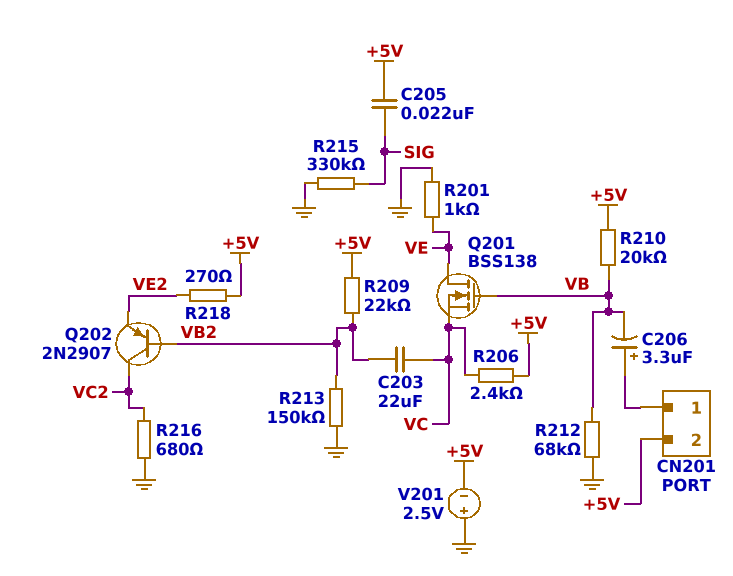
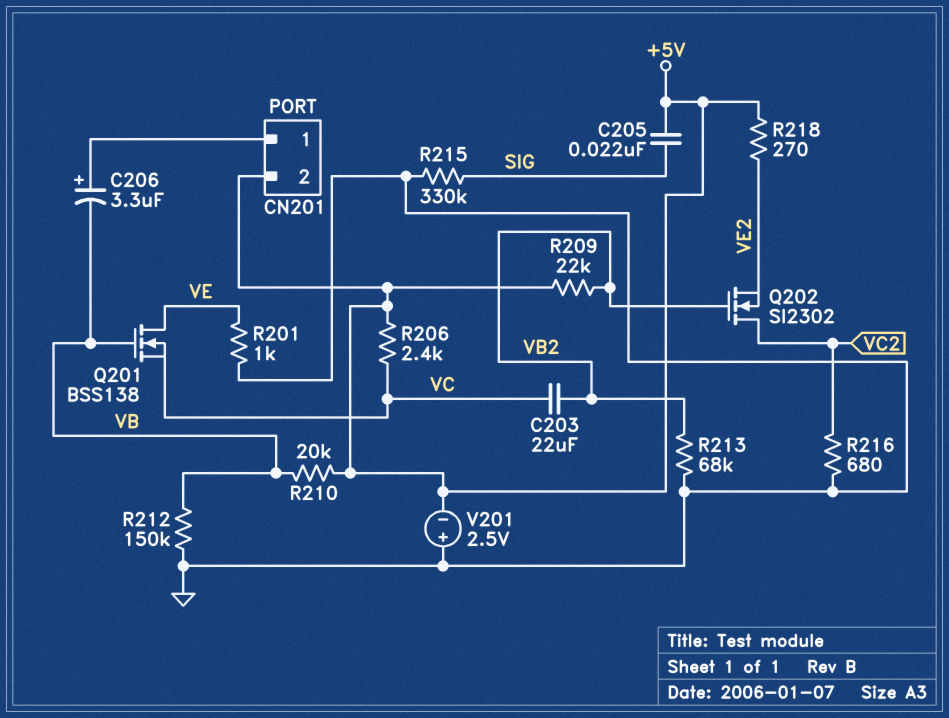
Q202: PNP 2N2907 (B VB2, C VC2, E VE2) -> NMOS SI2302 (G VB2, D VC2, S VE2)
R212: 68k (GND, VB) -> 150k (GND, VB)
R213: 150k (GND, VB2) -> 68k (GND, VB2)

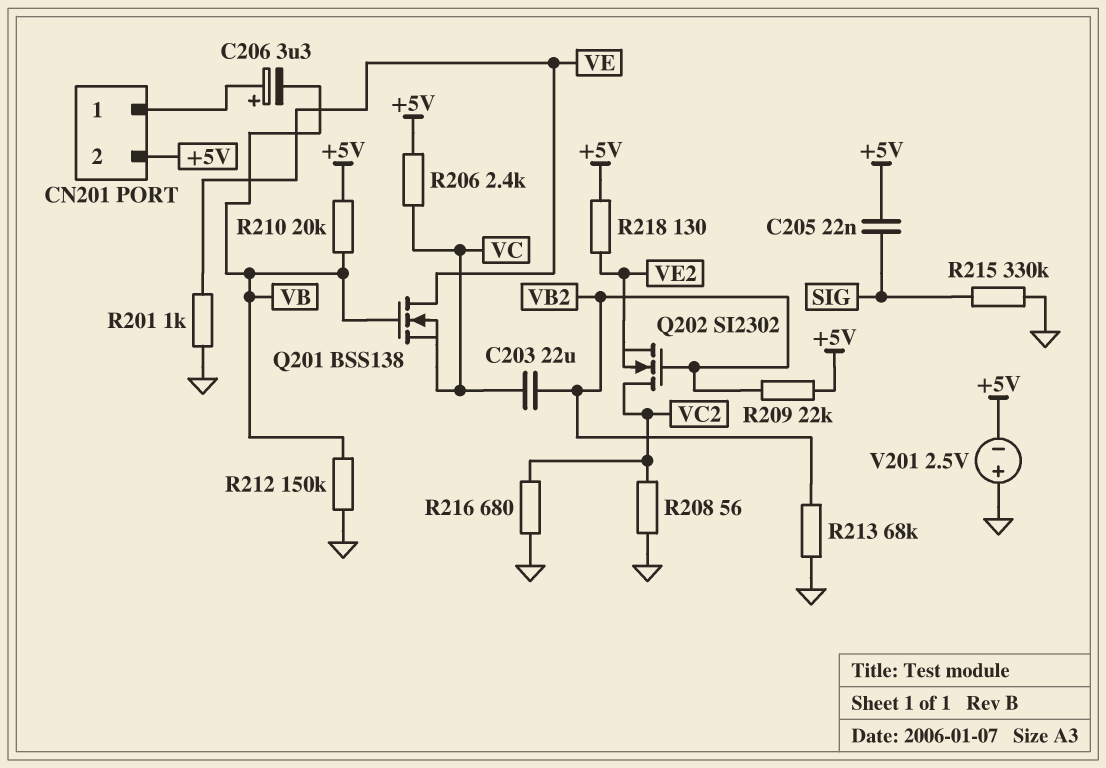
R208: none -> 56 (GND, VC2)
R218: 270 (+5V, VE2) -> 130 (+5V, VE2)

